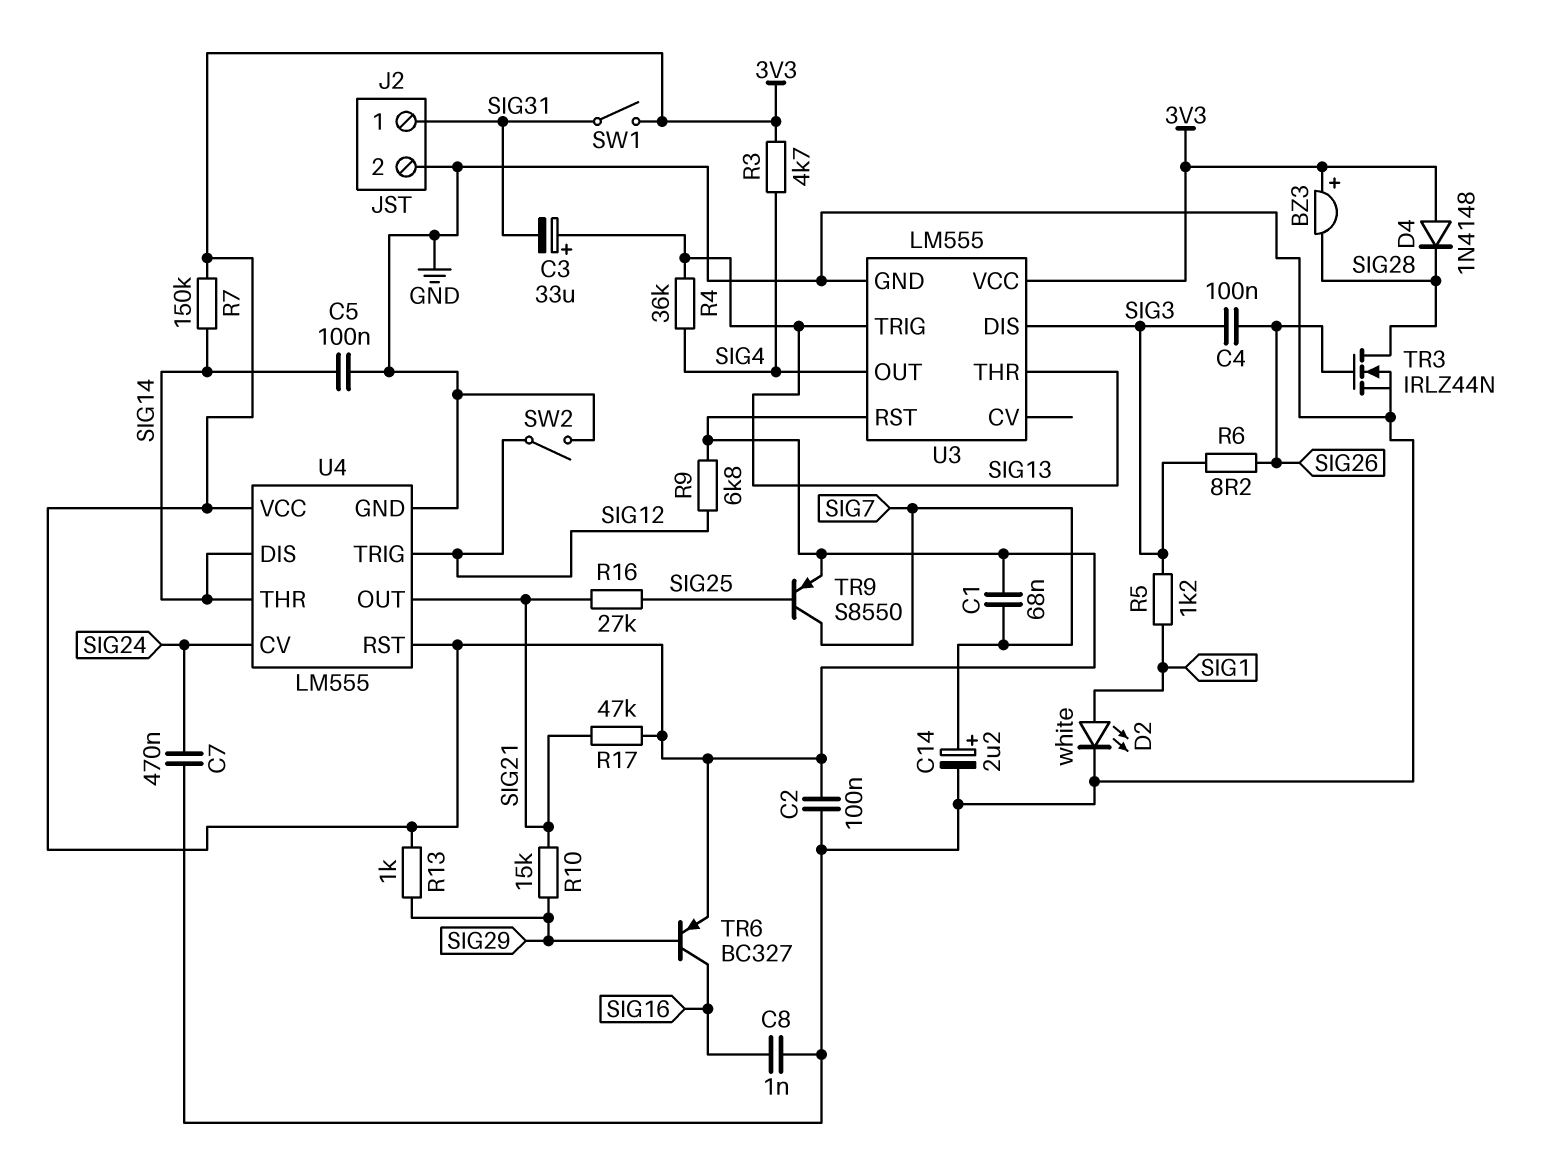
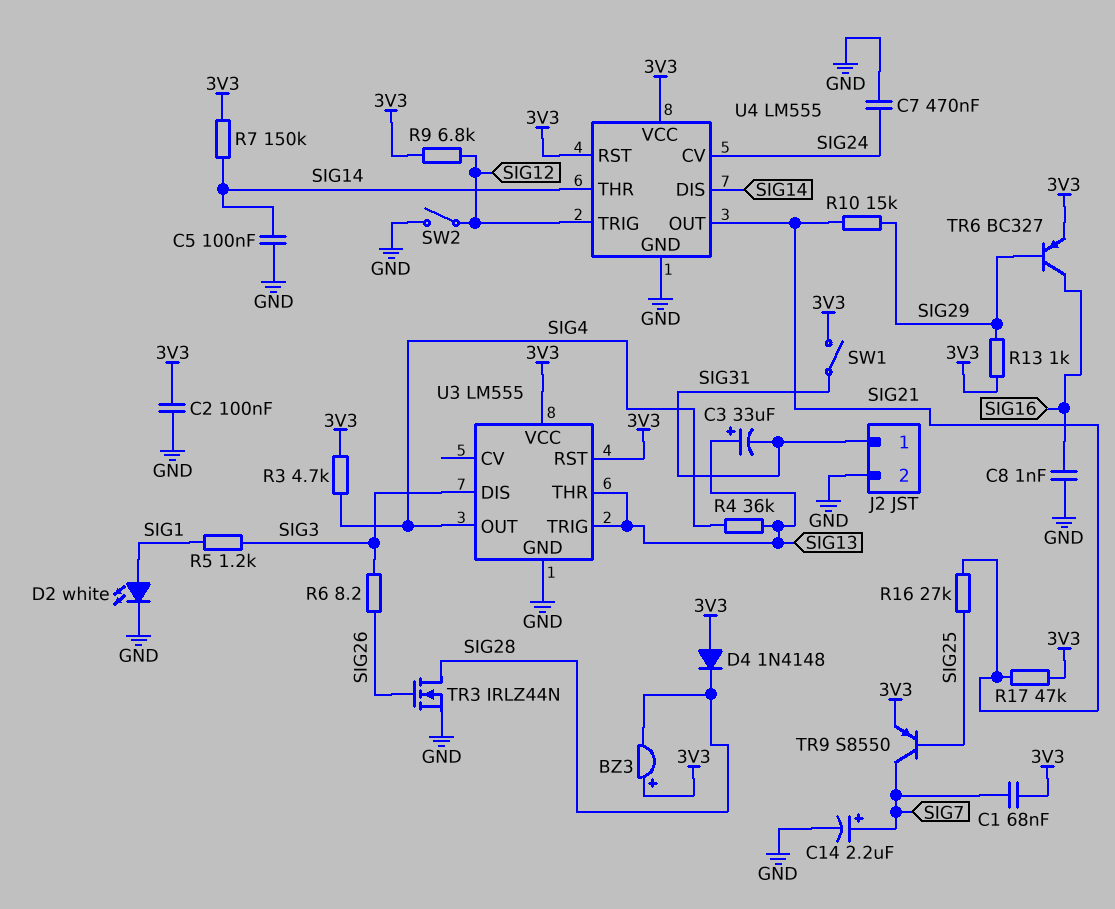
C4: 100nF (SIG3, SIG26) -> none

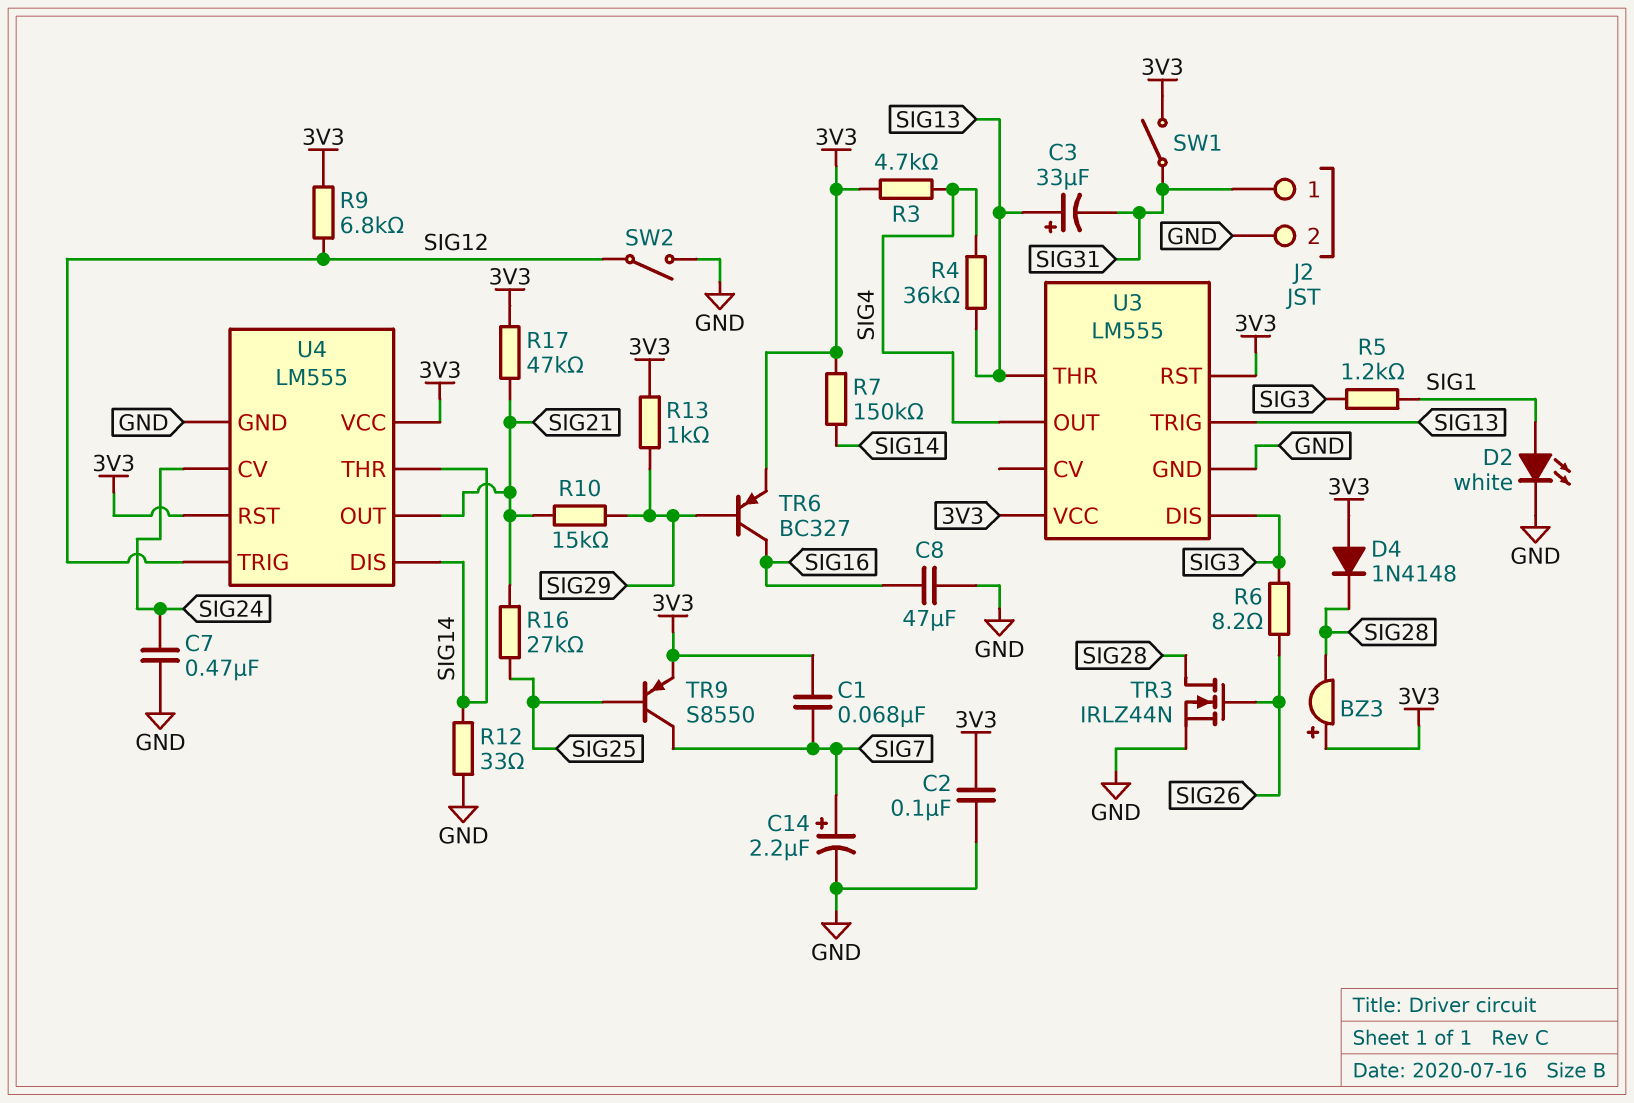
C5: 100nF (GND, SIG14) -> none
C8: 1nF (GND, SIG16) -> 47uF (GND, SIG16)
R12: none -> 33 (GND, SIG14)

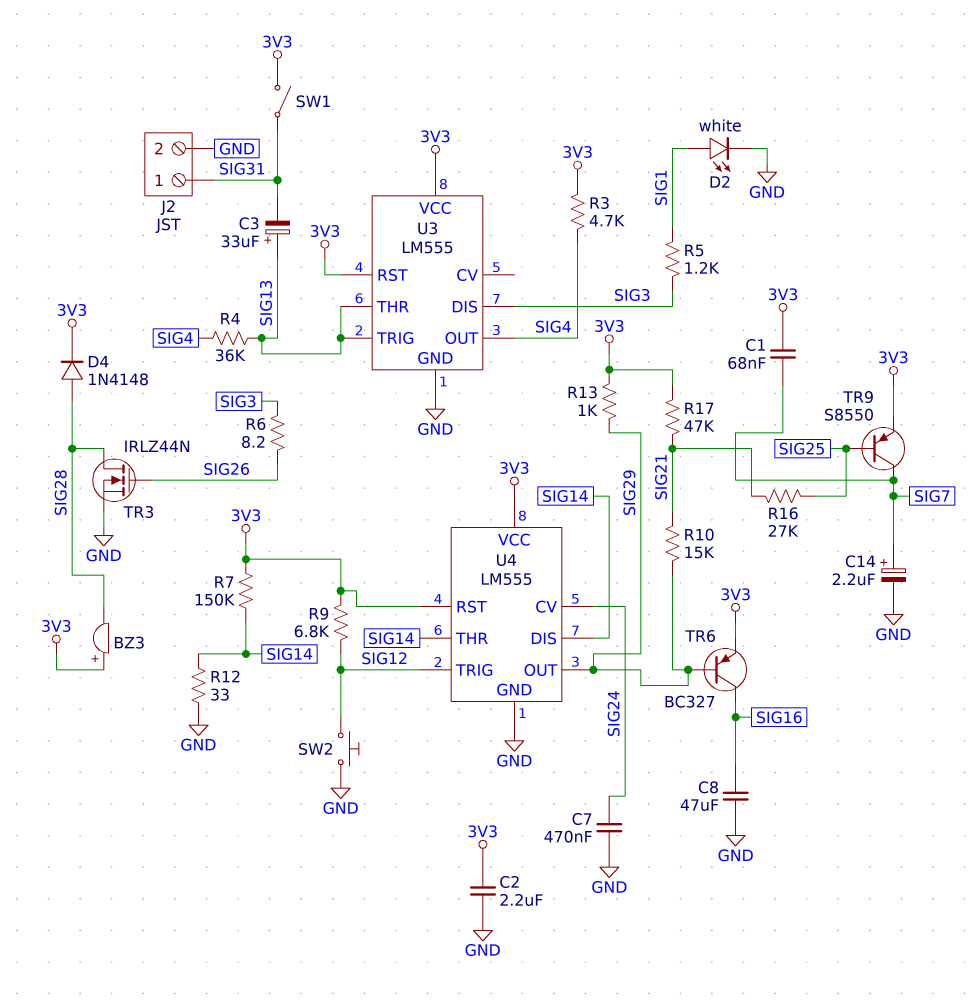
C2: 100nF (3V3, GND) -> 2.2uF (3V3, GND)
D4: diode 1N4148 (A 3V3, K SIG28) -> diode 1N4148 (A SIG28, K 3V3)
SW2: switch (GND, SIG12) -> button (GND, SIG12)
U4 pin OUT: SIG21 -> SIG29

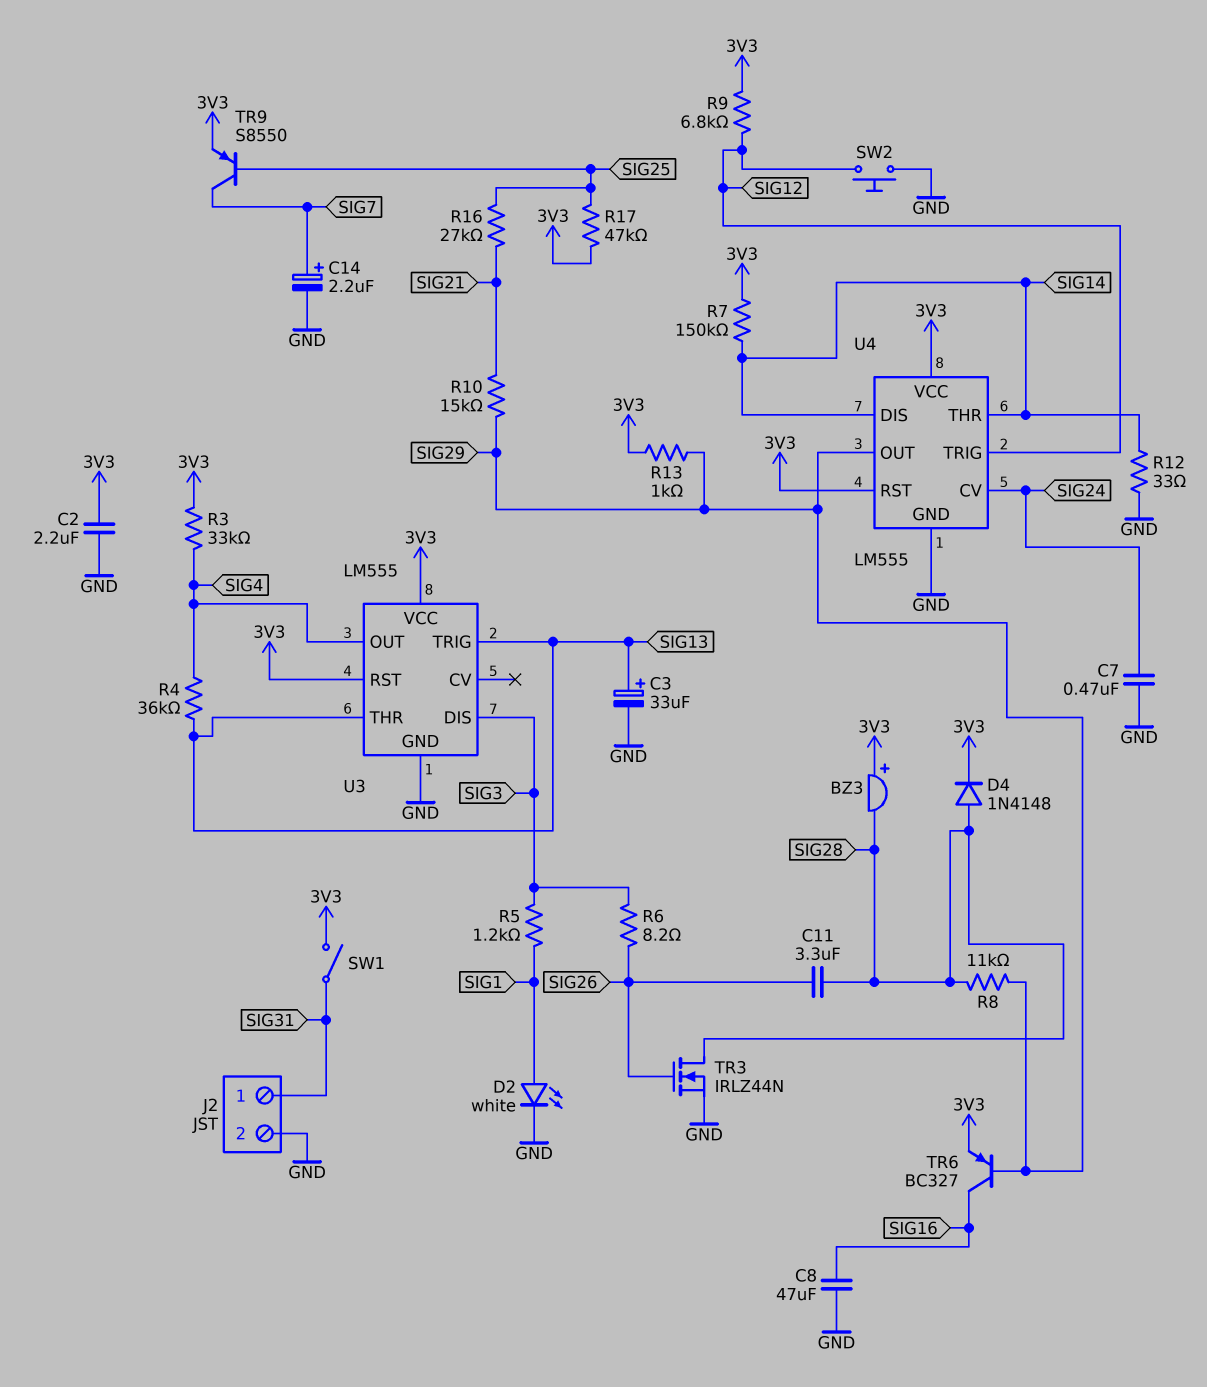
C1: 68nF (3V3, SIG7) -> none
C3: 33uF (plus SIG13, minus SIG31) -> 33uF (plus SIG13, minus GND)
C11: none -> 3.3uF (SIG26, SIG28)
R3: 4.7k (3V3, SIG4) -> 33k (3V3, SIG4)
R8: none -> 11k (SIG28, SIG29)
R17: 47k (3V3, SIG21) -> 47k (3V3, SIG25)

